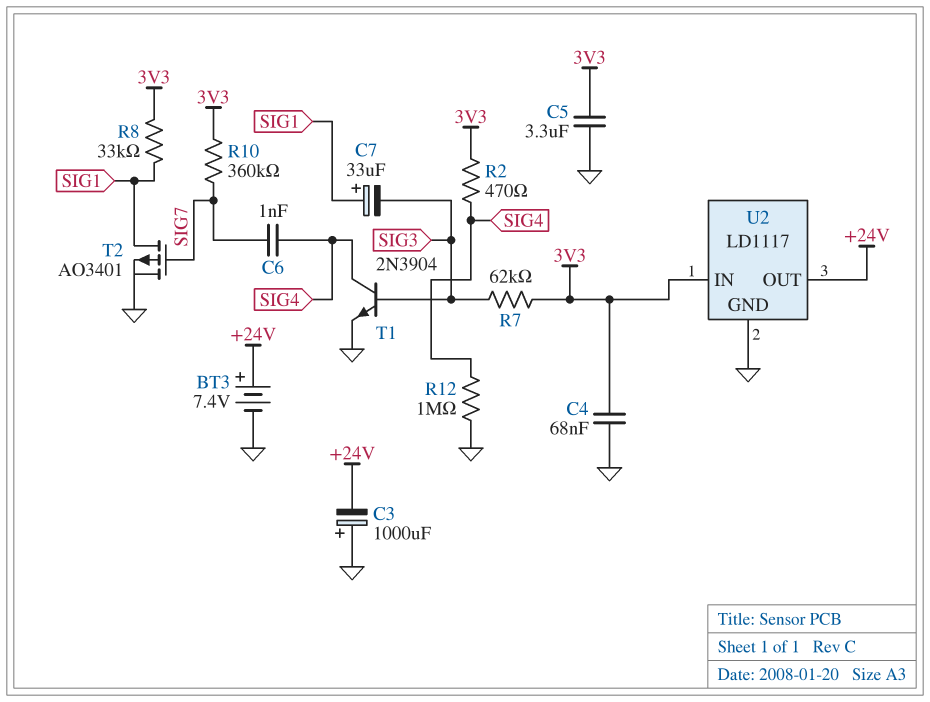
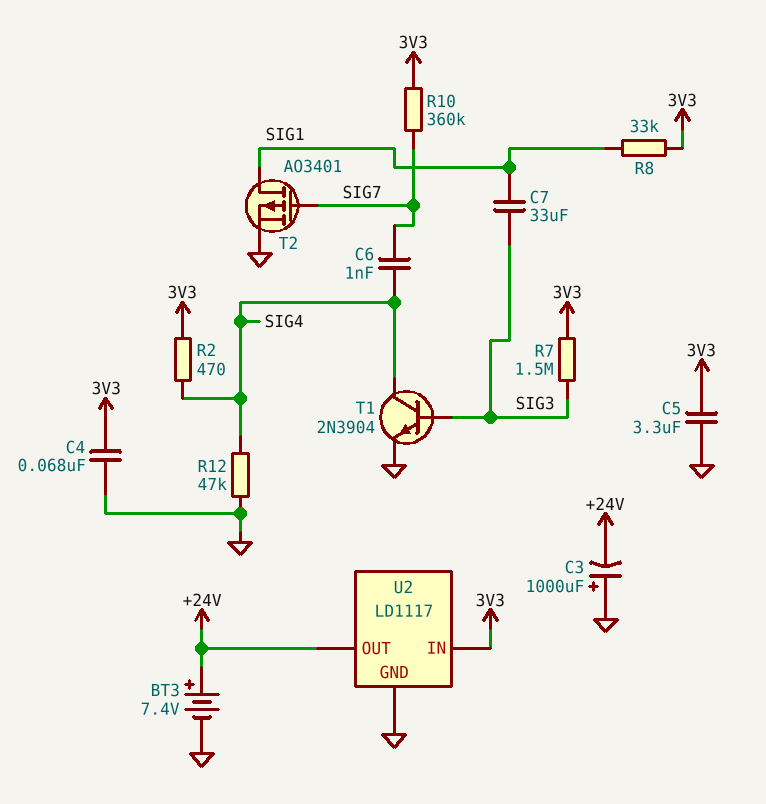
C7: 33uF (plus SIG1, minus SIG3) -> 33uF (SIG1, SIG3)
R7: 62k (3V3, SIG3) -> 1.5M (3V3, SIG3)
R12: 1M (GND, SIG4) -> 47k (GND, SIG4)

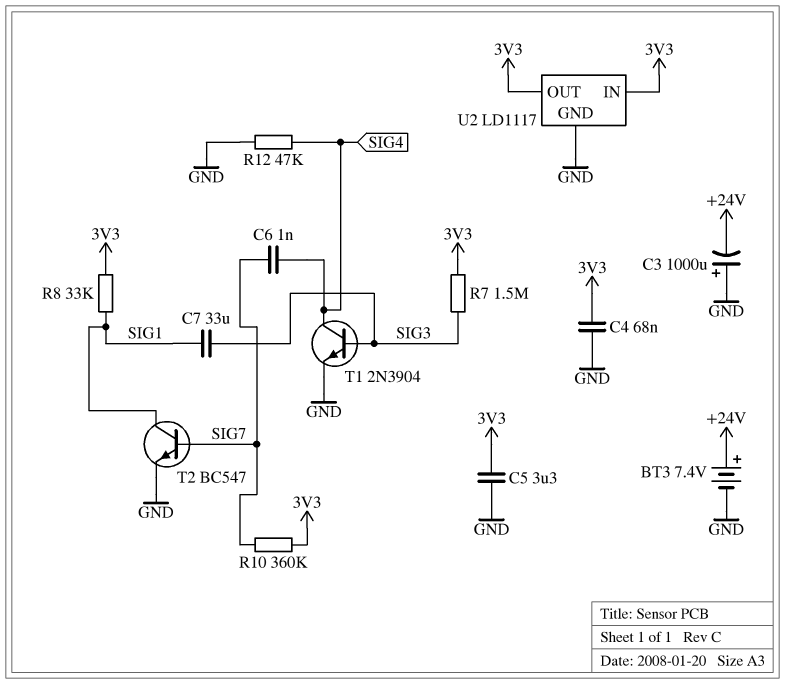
R2: 470 (3V3, SIG4) -> none
T2: PMOS AO3401 (G SIG7, D SIG1, S GND) -> NPN BC547 (B SIG7, C SIG1, E GND)
U2 pin OUT: +24V -> 3V3

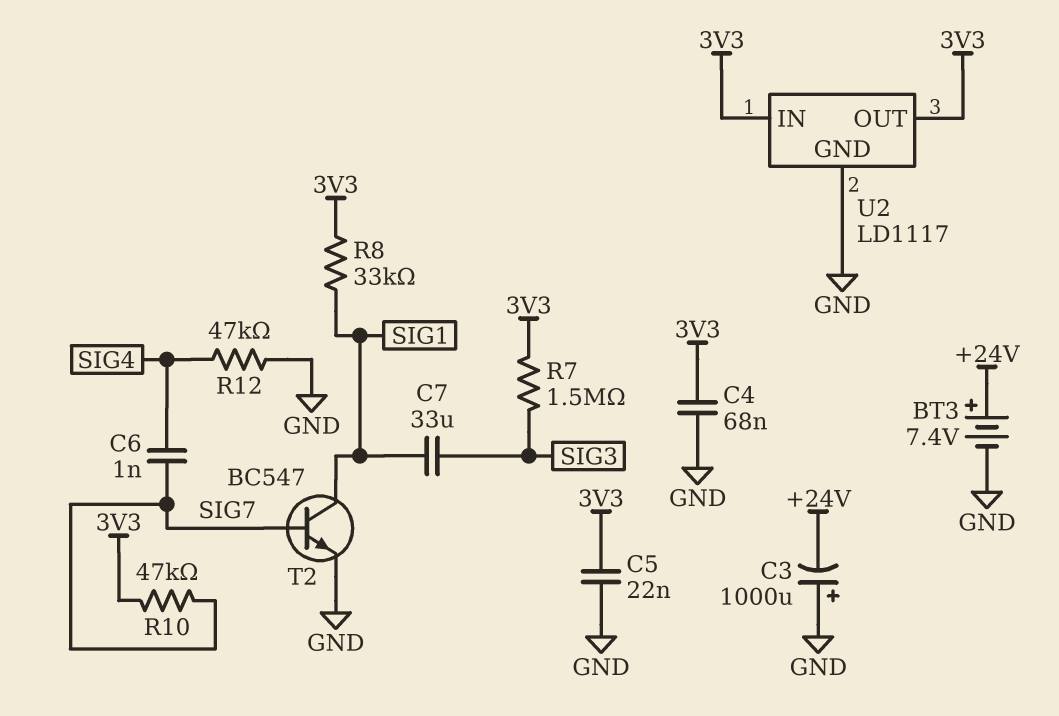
C5: 3.3uF (3V3, GND) -> 22nF (3V3, GND)
R10: 360k (3V3, SIG7) -> 47k (3V3, SIG7)
T1: NPN 2N3904 (B SIG3, C SIG4, E GND) -> none

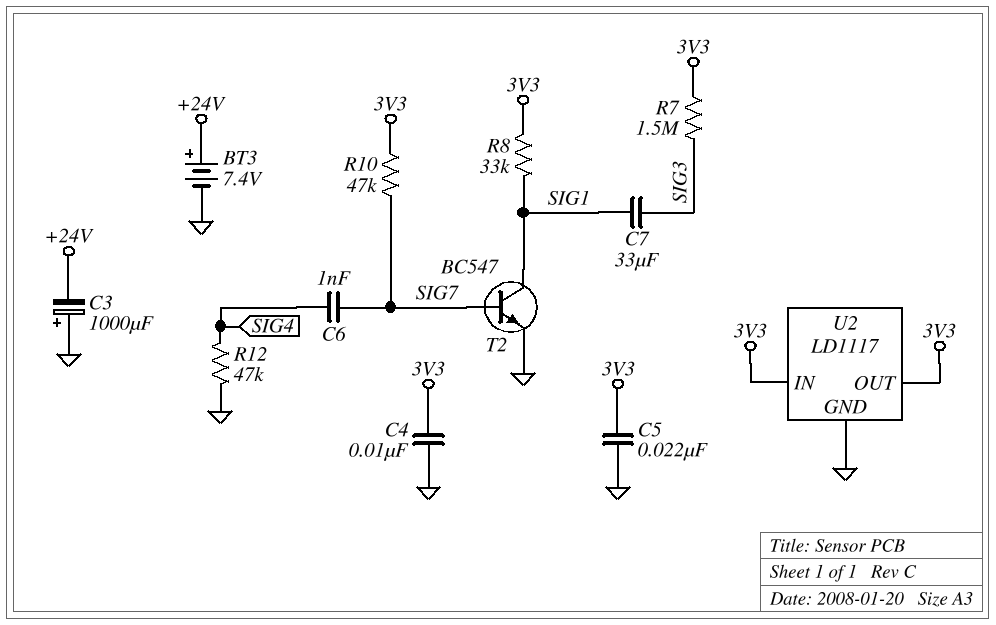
C4: 68nF (3V3, GND) -> 10nF (3V3, GND)

